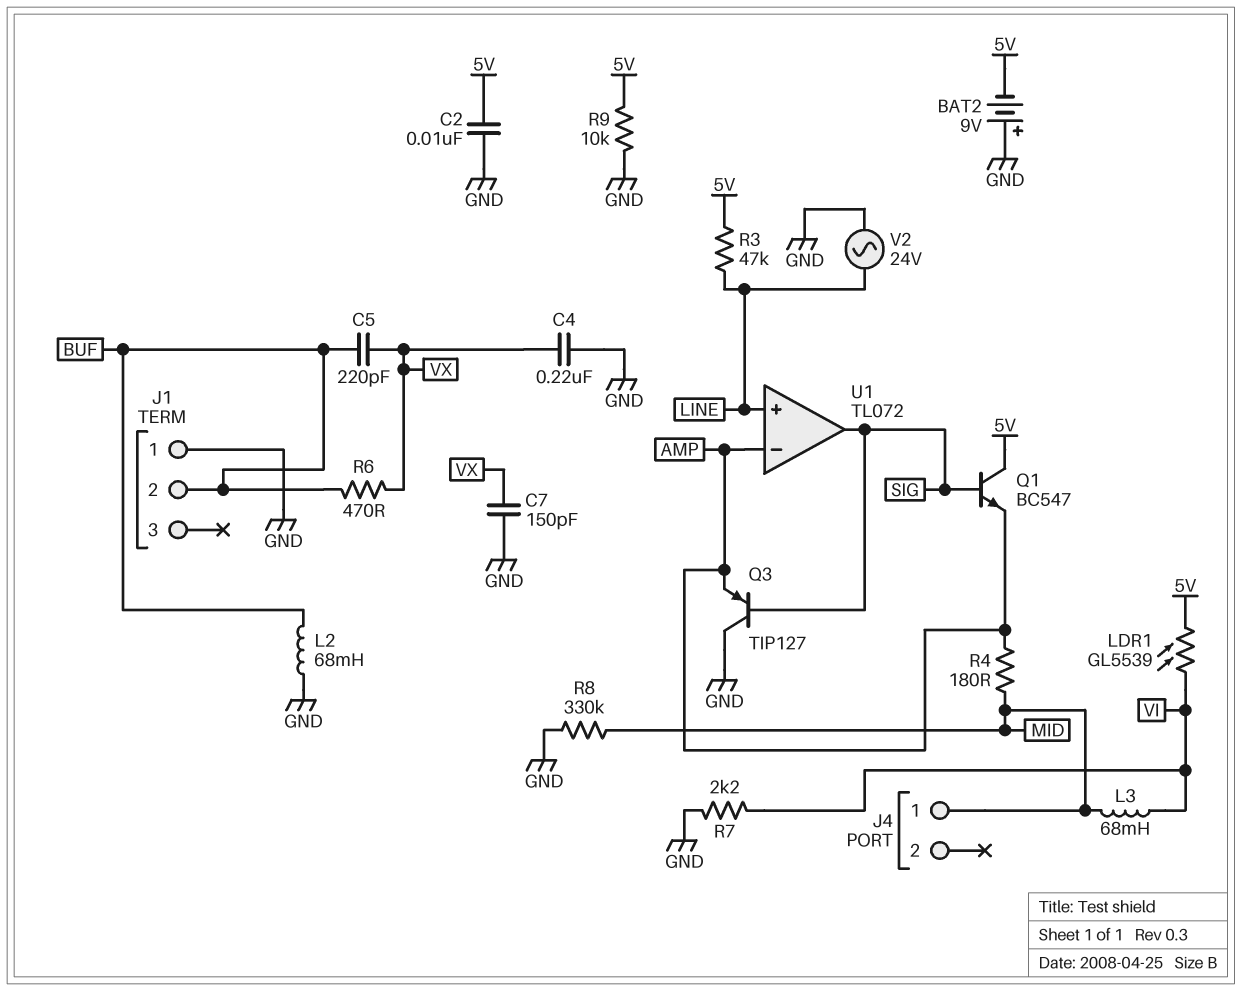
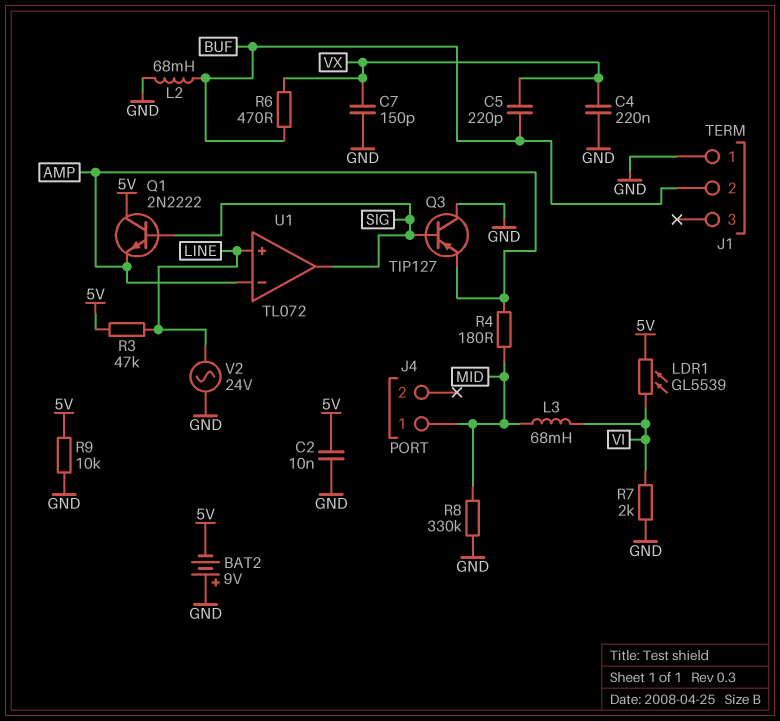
Q1: NPN BC547 (B SIG, C 5V, E AMP) -> NPN 2N2222 (B SIG, C 5V, E AMP)
R7: 2.2k (GND, VI) -> 2k (GND, VI)

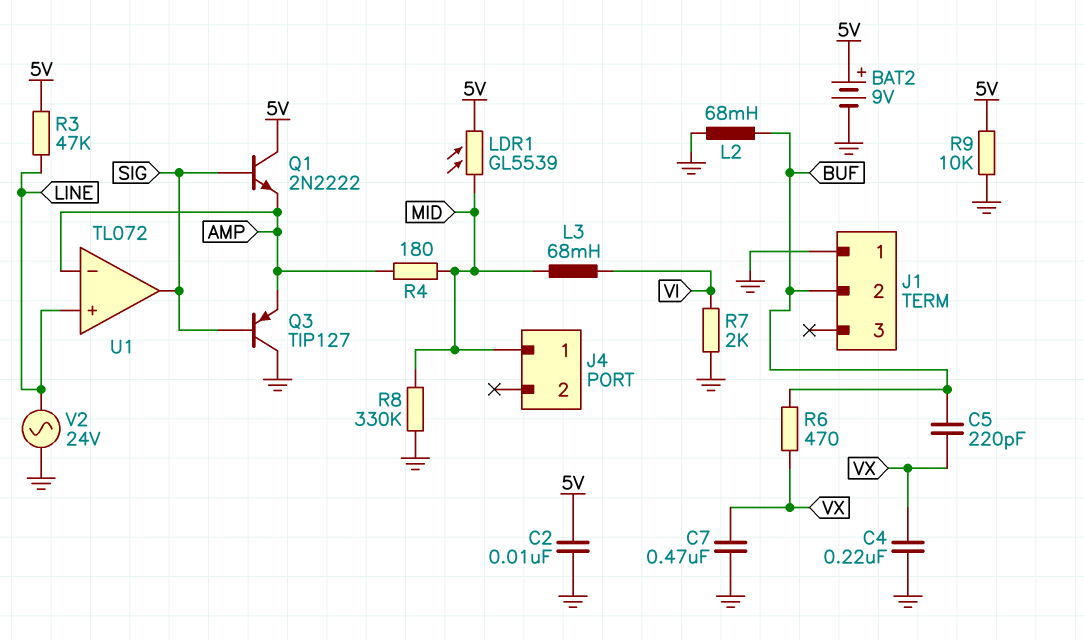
BAT2: 9V (plus GND, minus 5V) -> 9V (plus 5V, minus GND)
C7: 150pF (GND, VX) -> 470nF (GND, VX)
LDR1: GL5539 (5V, VI) -> GL5539 (5V, MID)

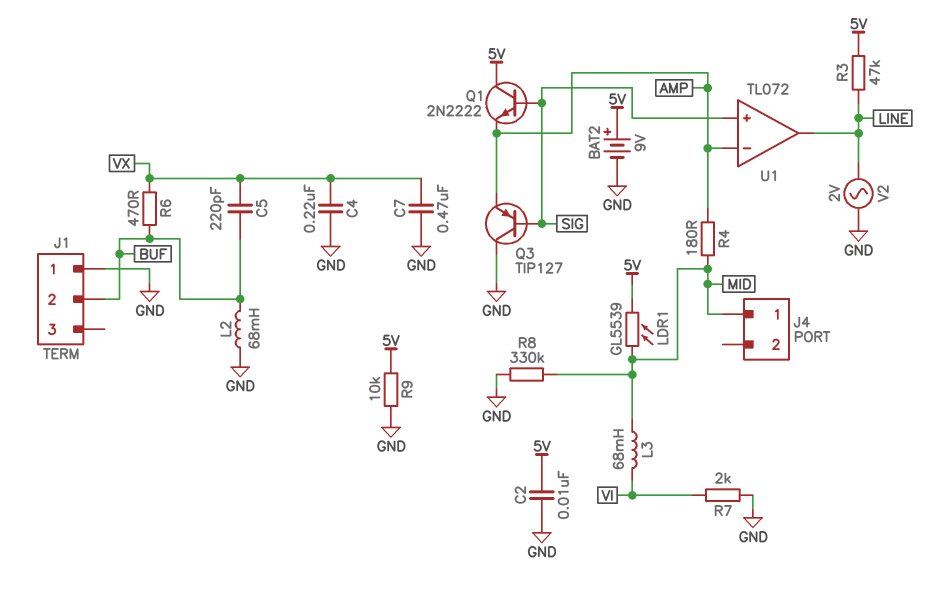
U1 pin in+: LINE -> SIG
U1 pin out: SIG -> LINE
V2: AC 24V (GND, LINE) -> AC 2V (GND, LINE)

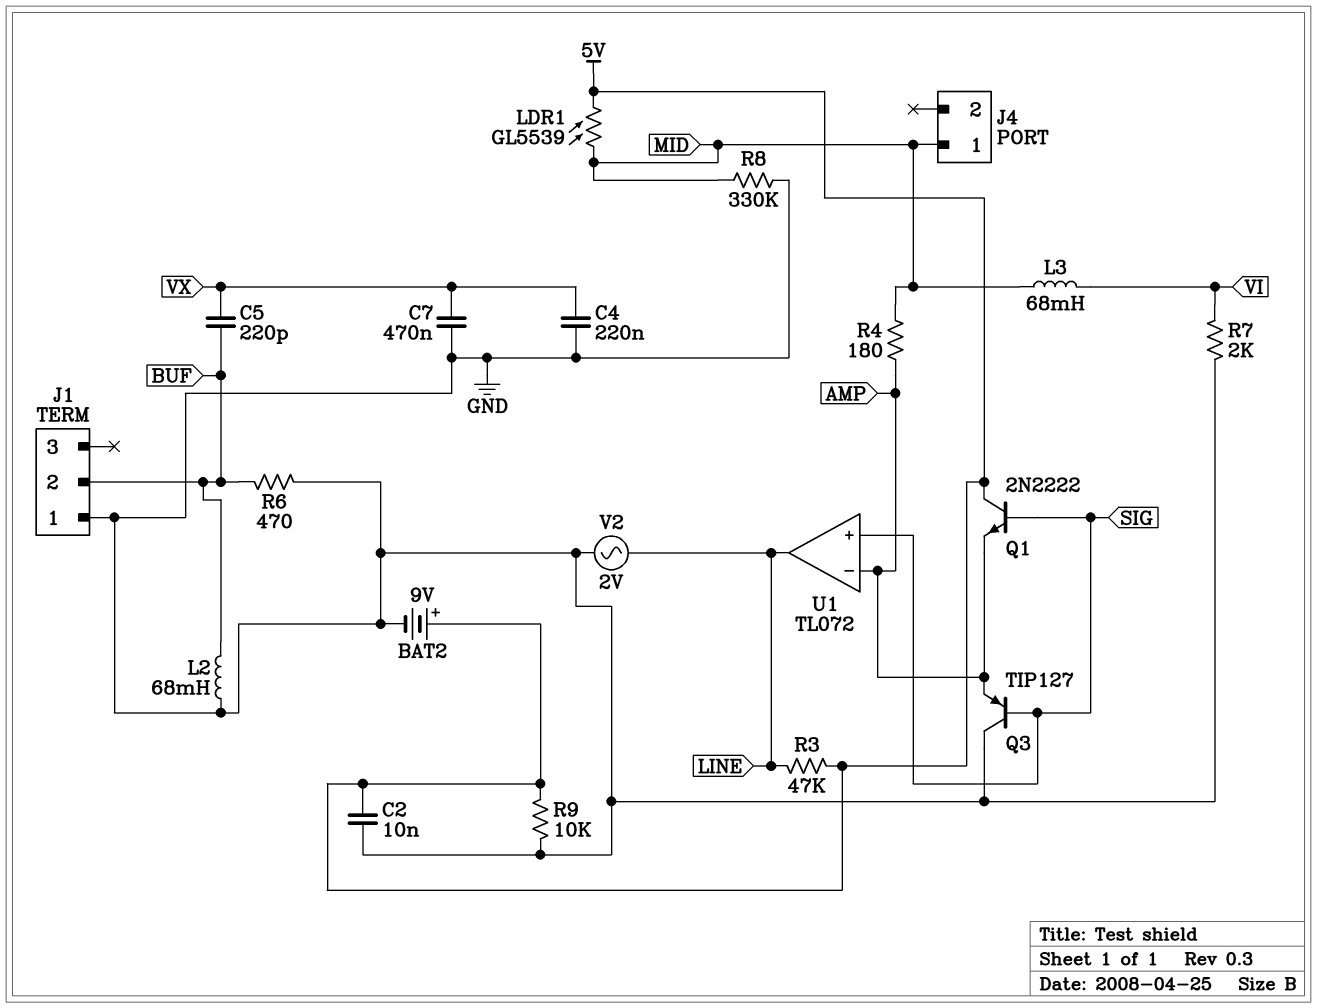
R6: 470 (BUF, VX) -> 470 (BUF, GND)

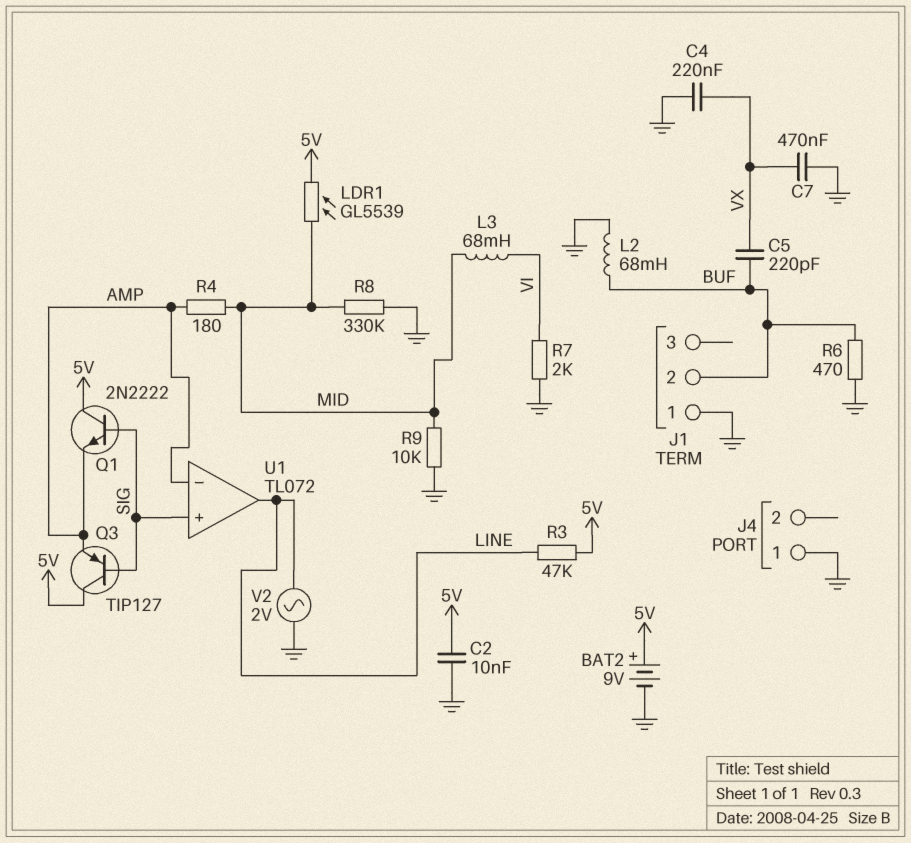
J4 pin 1: MID -> GND
Q3: PNP TIP127 (B SIG, C GND, E AMP) -> PNP TIP127 (B SIG, C 5V, E AMP)
R9: 10k (5V, GND) -> 10k (GND, MID)

